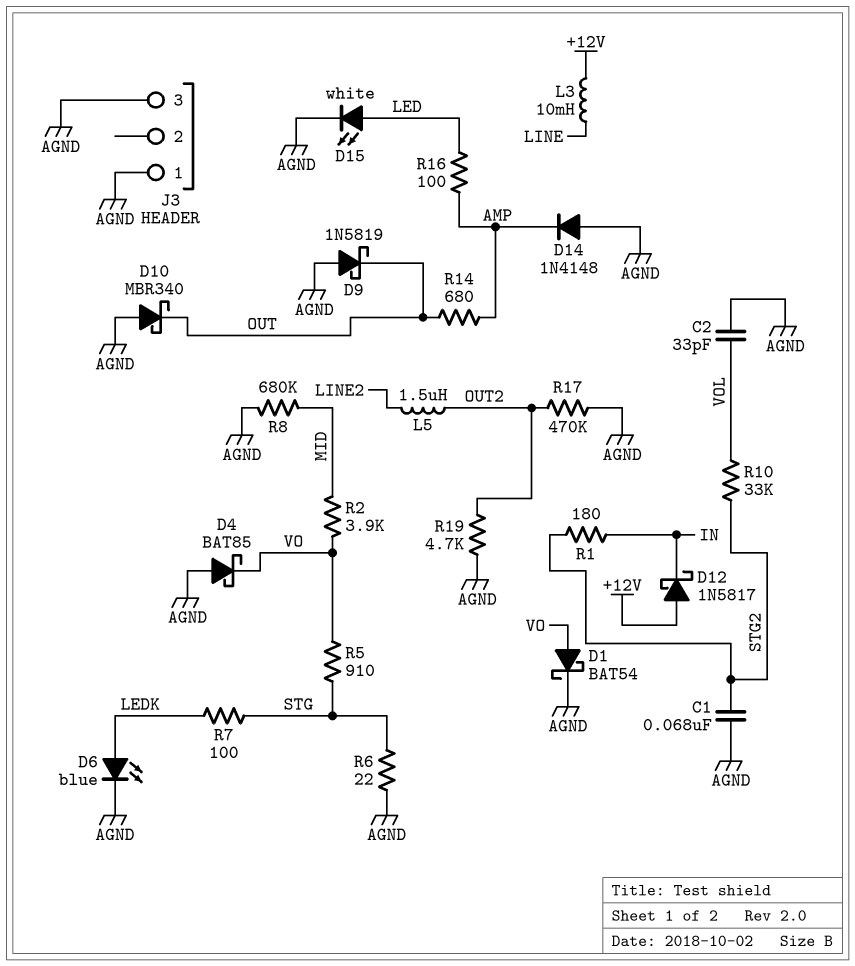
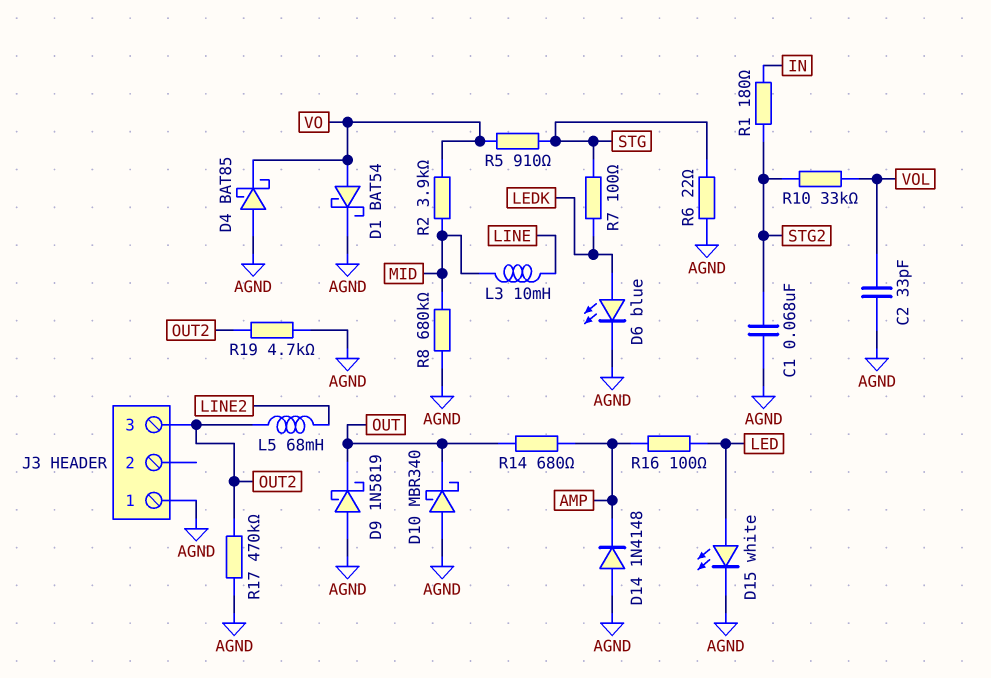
D12: schottky 1N5817 (A +12V, K IN) -> none
J3 pin 3: AGND -> OUT2
L3: 10mH (+12V, LINE) -> 10mH (LINE, MID)
L5: 1.5uH (LINE2, OUT2) -> 68mH (LINE2, OUT2)

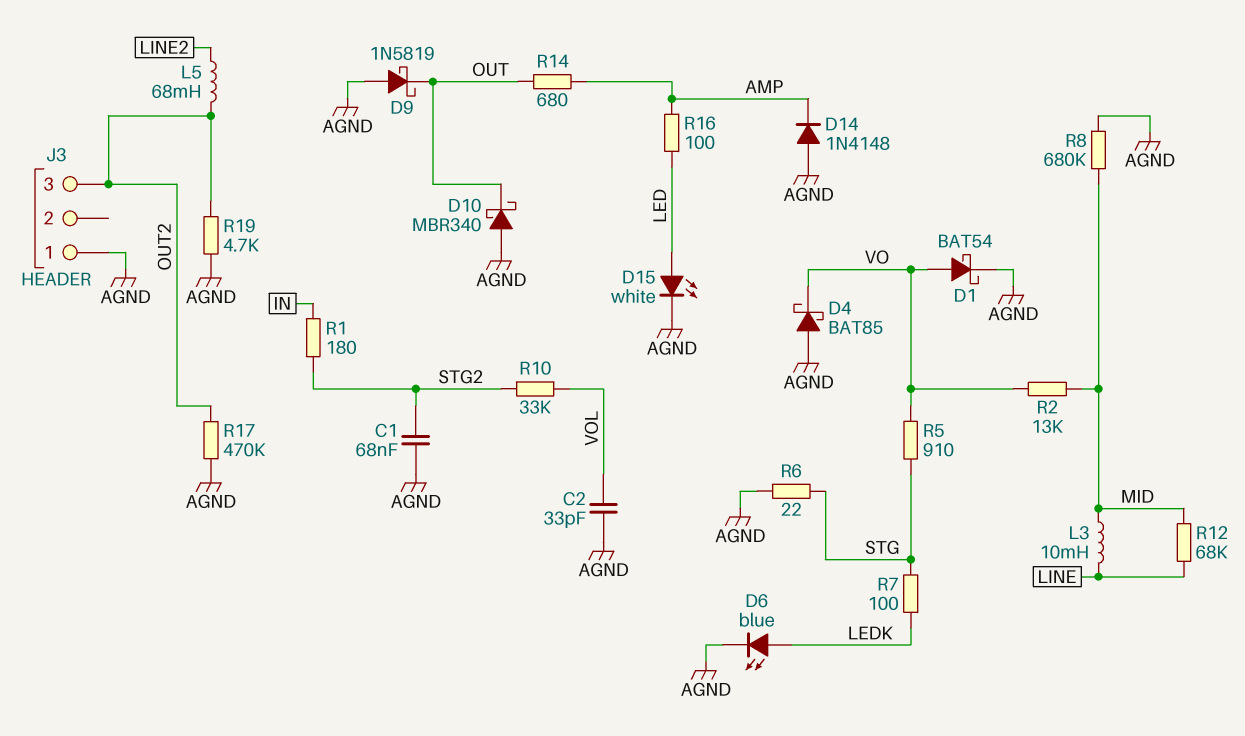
R2: 3.9k (MID, VO) -> 13k (MID, VO)
R12: none -> 68k (LINE, MID)

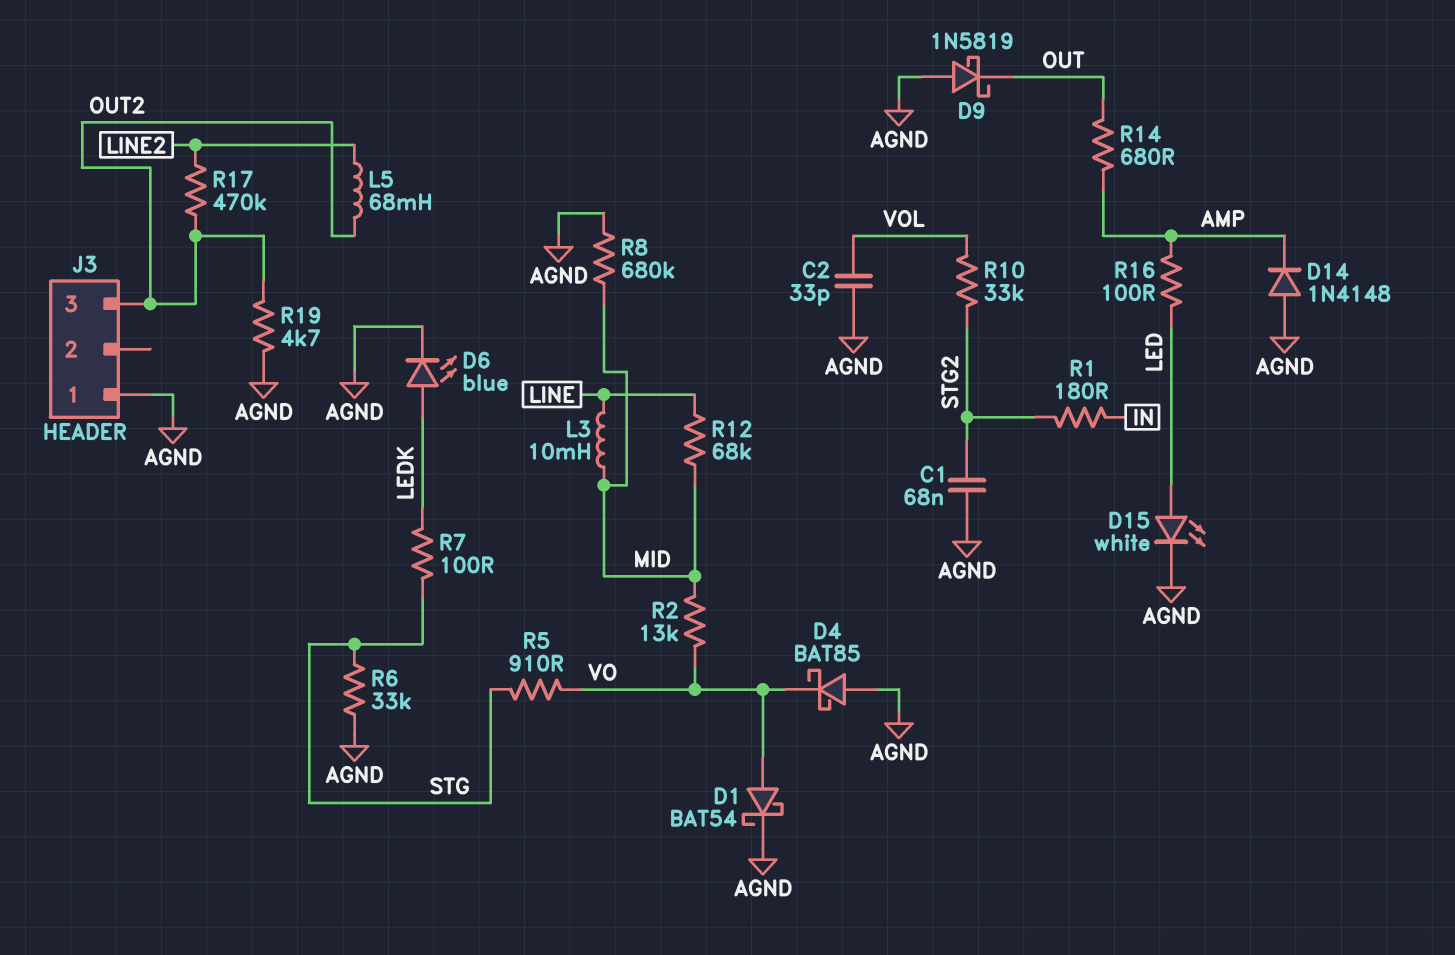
D10: schottky MBR340 (A AGND, K OUT) -> none
R6: 22 (AGND, STG) -> 33k (AGND, STG)
R17: 470k (AGND, OUT2) -> 470k (LINE2, OUT2)

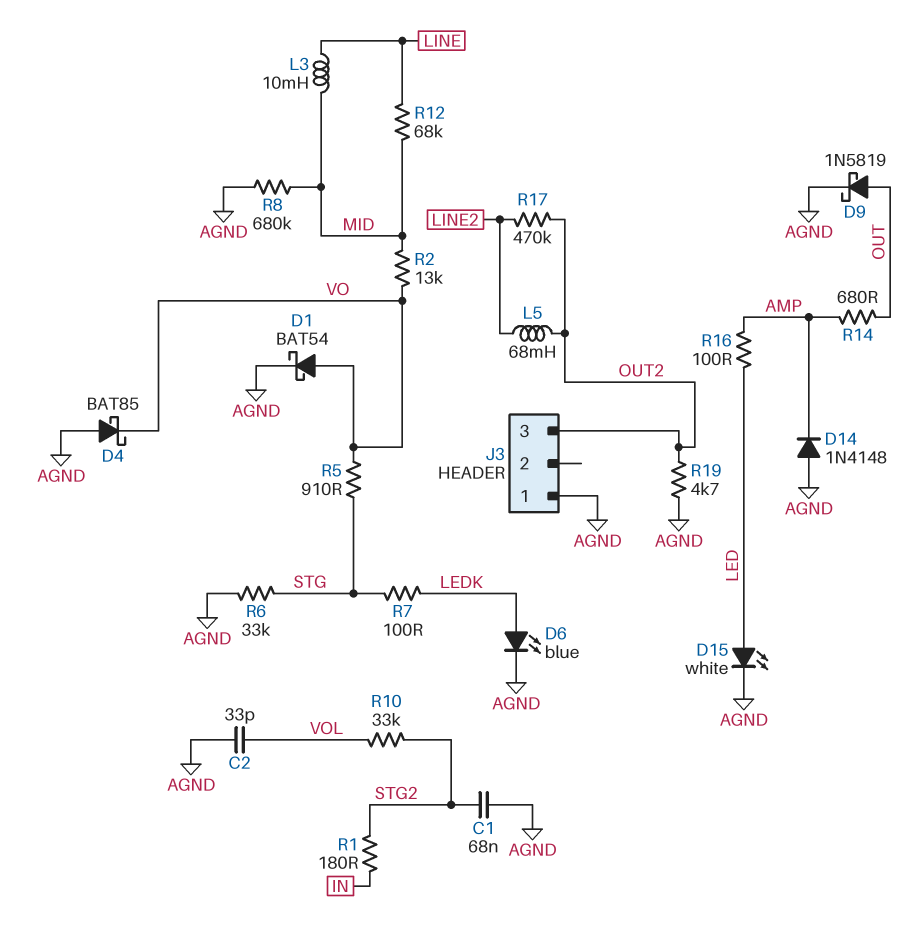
D9: schottky 1N5819 (A AGND, K OUT) -> schottky 1N5819 (A OUT, K AGND)

